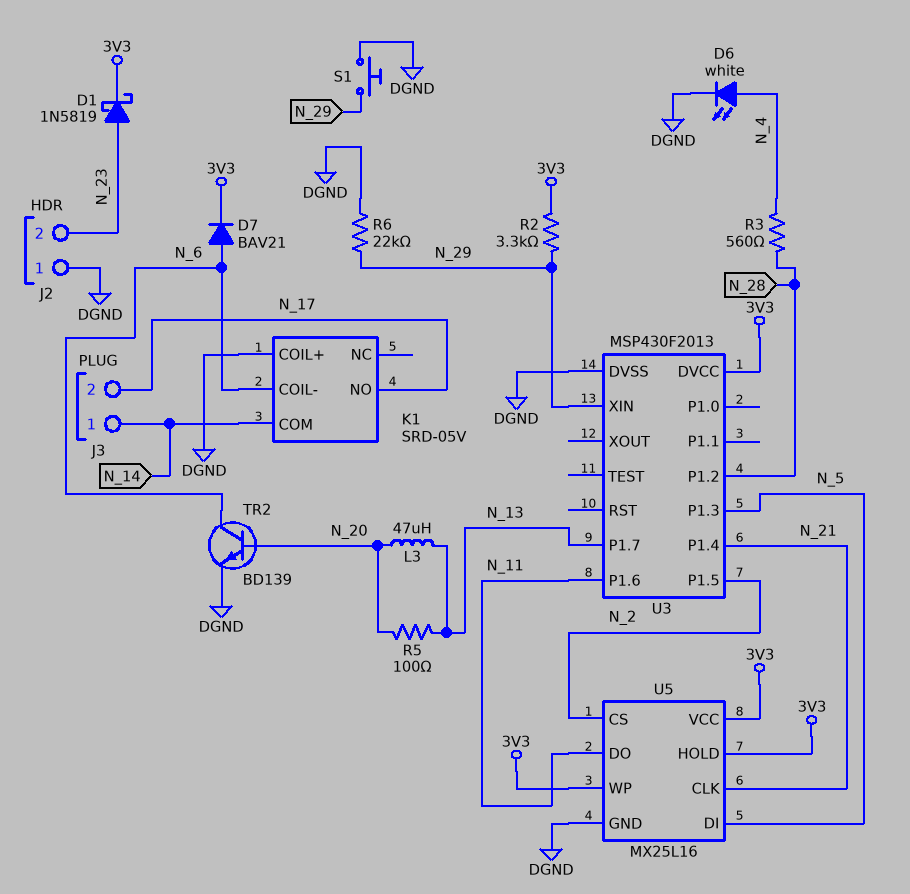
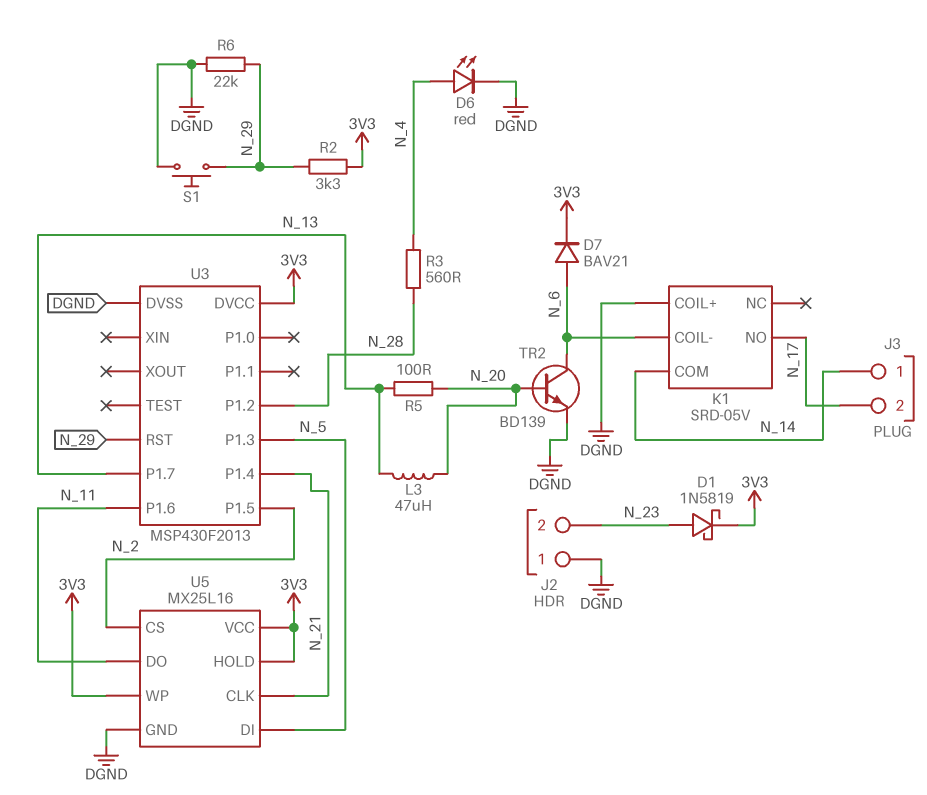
D6: LED white (A N_4, K DGND) -> LED red (A N_4, K DGND)
U3 pin RST: none -> N_29
U3 pin XIN: N_29 -> none

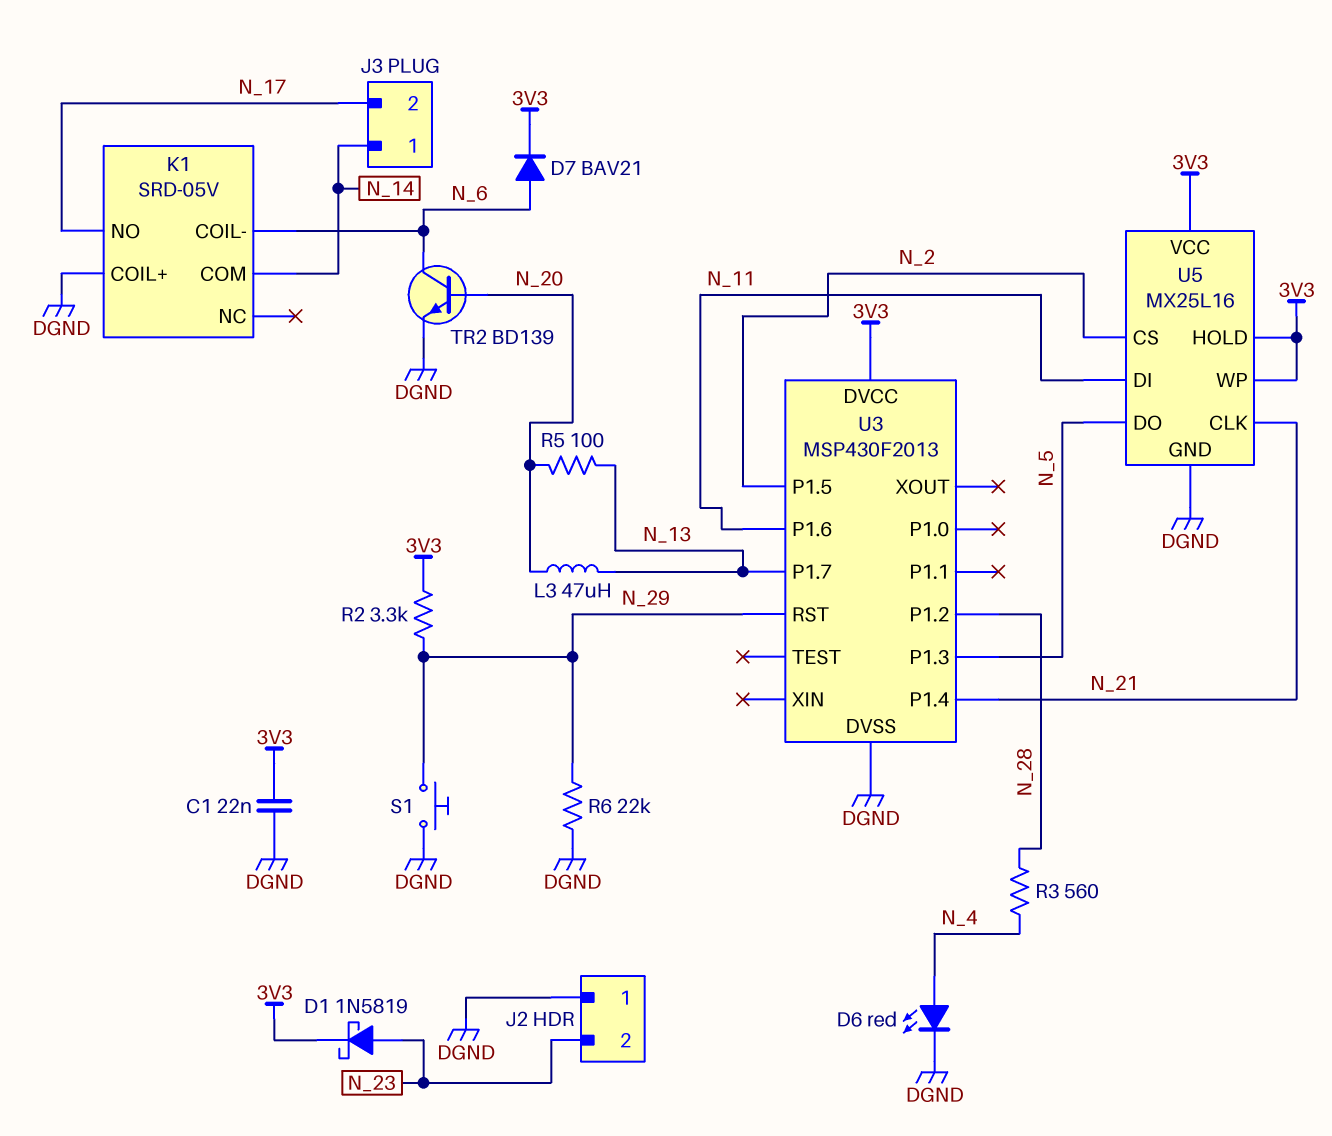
C1: none -> 22nF (3V3, DGND)
U5 pin DI: N_5 -> N_11
U5 pin DO: N_11 -> N_5

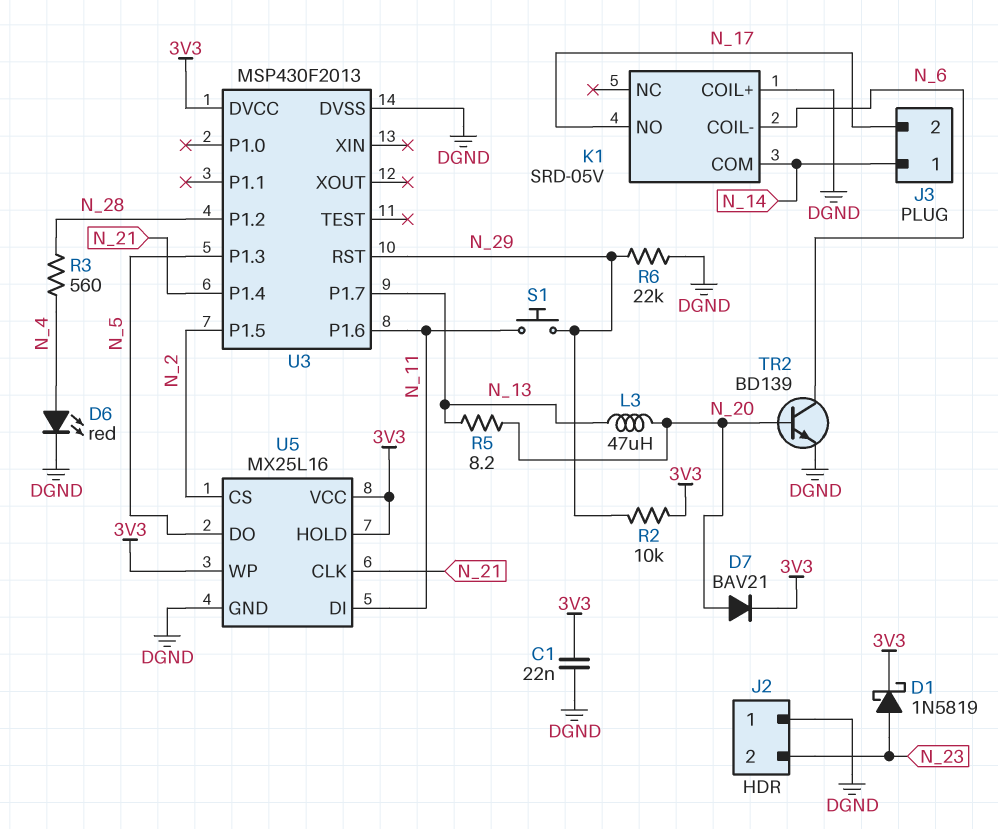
D7: diode BAV21 (A N_6, K 3V3) -> diode BAV21 (A N_20, K 3V3)
R2: 3.3k (3V3, N_29) -> 10k (3V3, N_29)
R5: 100 (N_13, N_20) -> 8.2 (N_13, N_20)
S1: button (DGND, N_29) -> button (N_11, N_29)

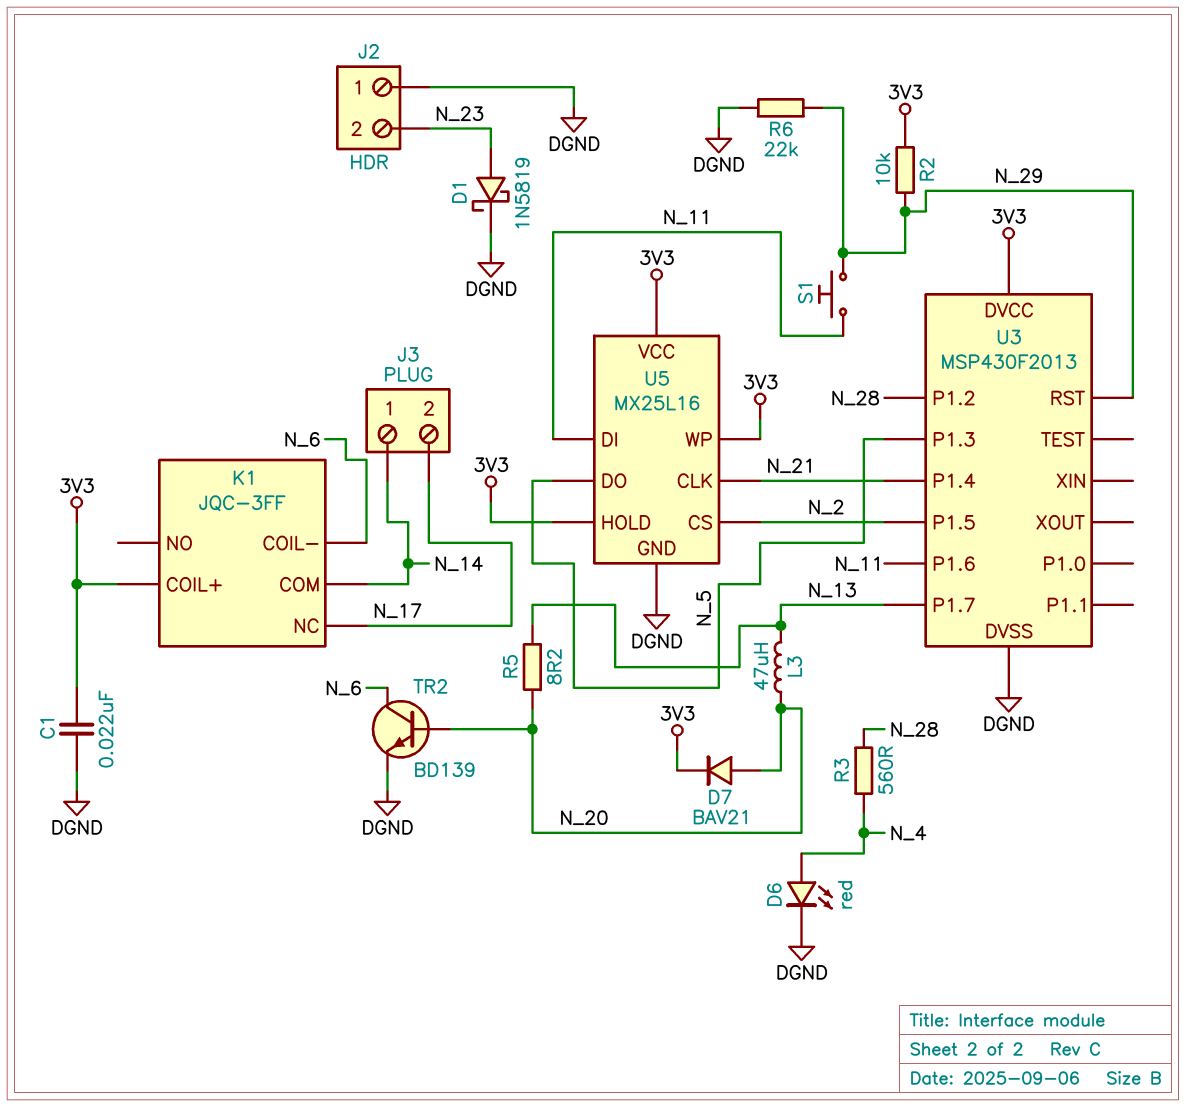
D1: schottky 1N5819 (A N_23, K 3V3) -> schottky 1N5819 (A N_23, K DGND)
K1: SRD-05V -> JQC-3FF
K1 pin COIL+: DGND -> 3V3
K1 pin NC: none -> N_17
K1 pin NO: N_17 -> none

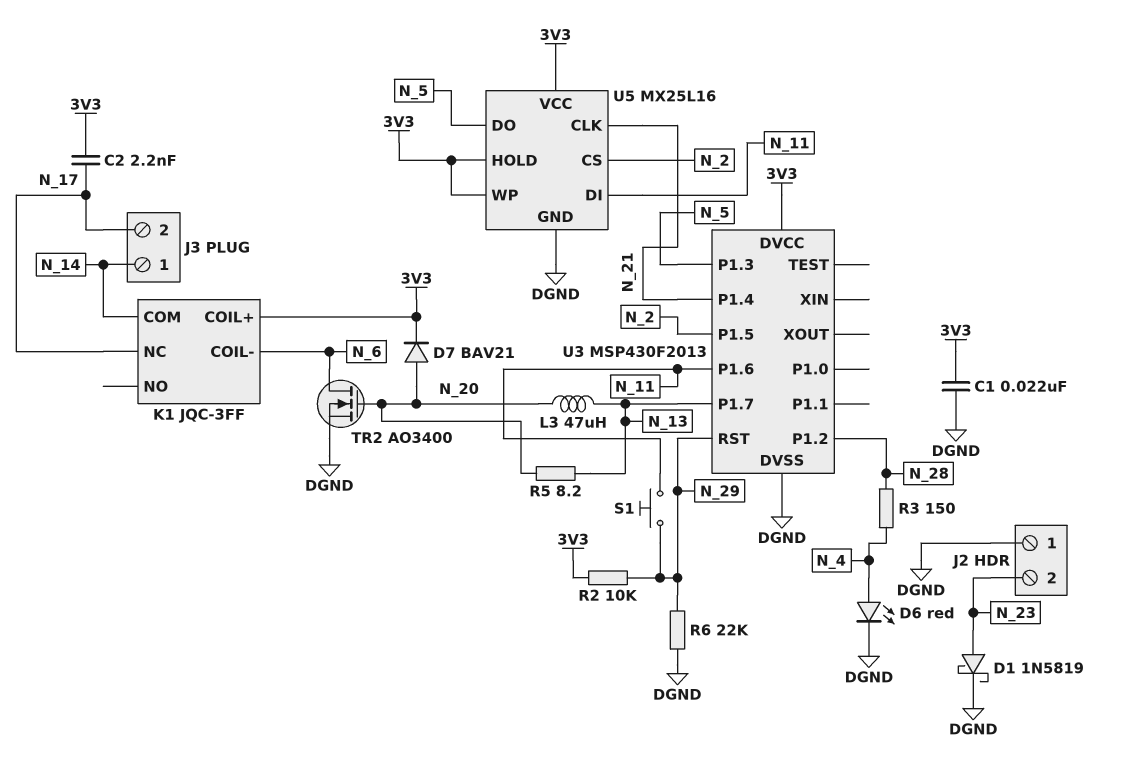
C2: none -> 2.2nF (3V3, N_17)
R3: 560 (N_4, N_28) -> 150 (N_4, N_28)
TR2: NPN BD139 (B N_20, C N_6, E DGND) -> NMOS AO3400 (G N_20, D N_6, S DGND)

